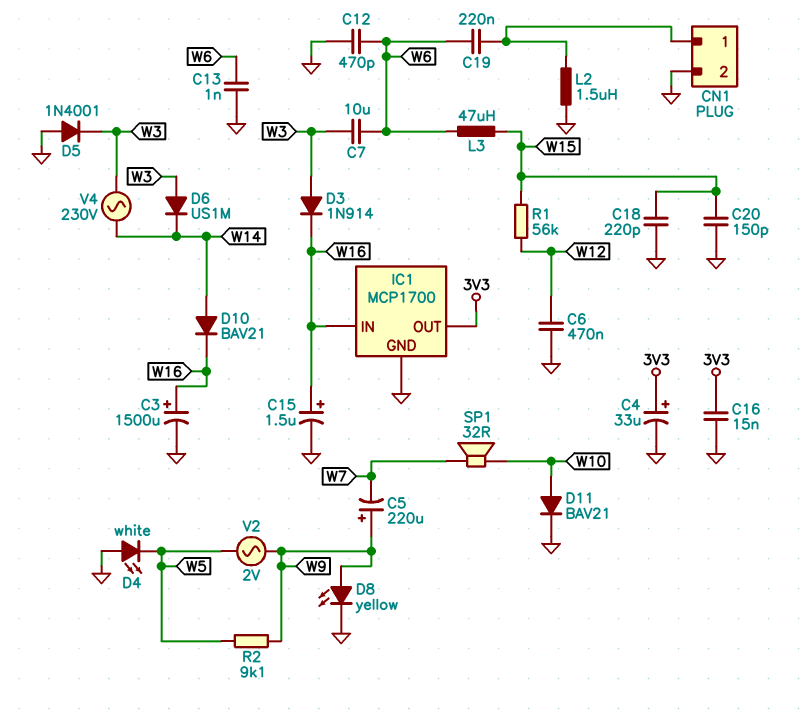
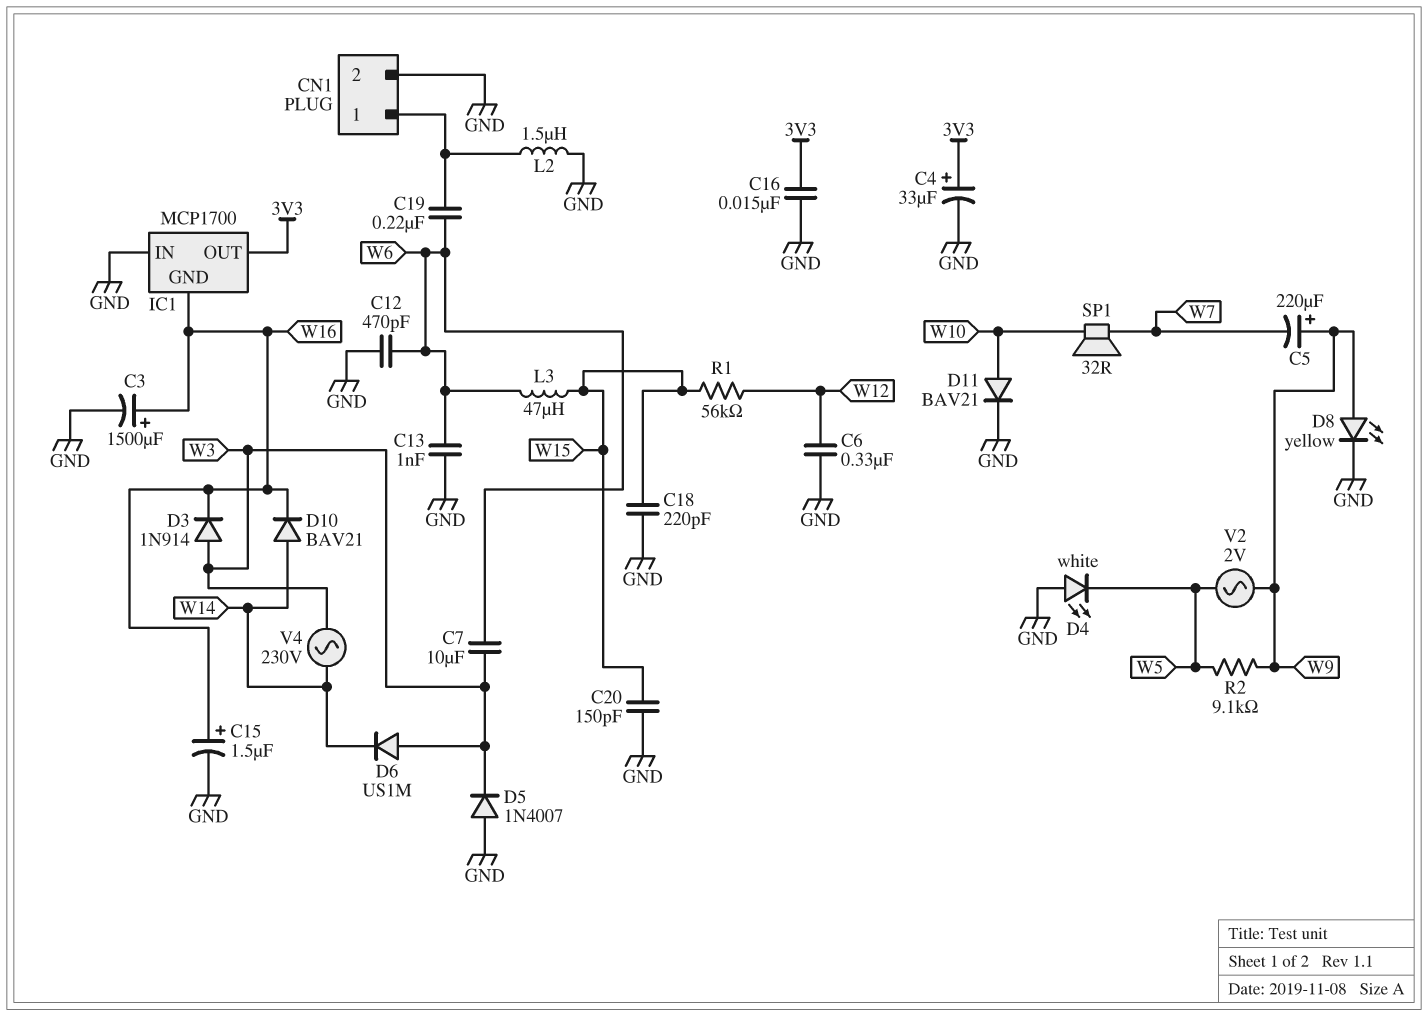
C6: 470nF (GND, W12) -> 330nF (GND, W12)
D5: diode 1N4001 (A GND, K W3) -> diode 1N4007 (A GND, K W3)
IC1 pin GND: GND -> W16
IC1 pin IN: W16 -> GND

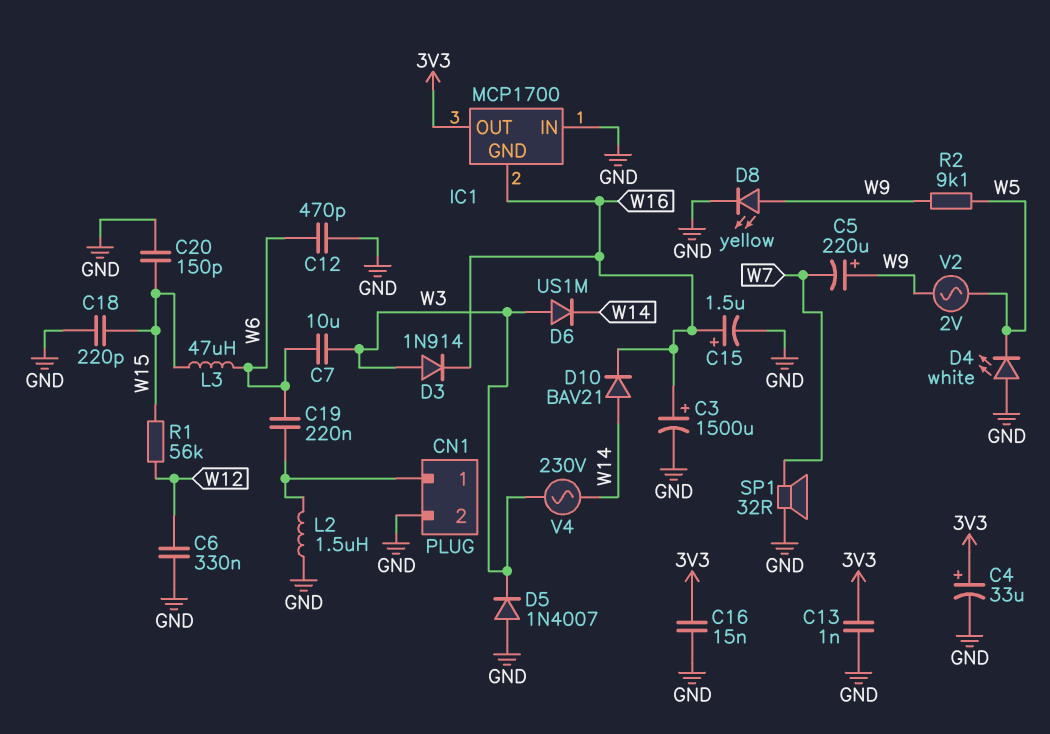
C13: 1nF (GND, W6) -> 1nF (3V3, GND)
D11: diode BAV21 (A W10, K GND) -> none
SP1: speaker 32R (W7, W10) -> speaker 32R (GND, W7)

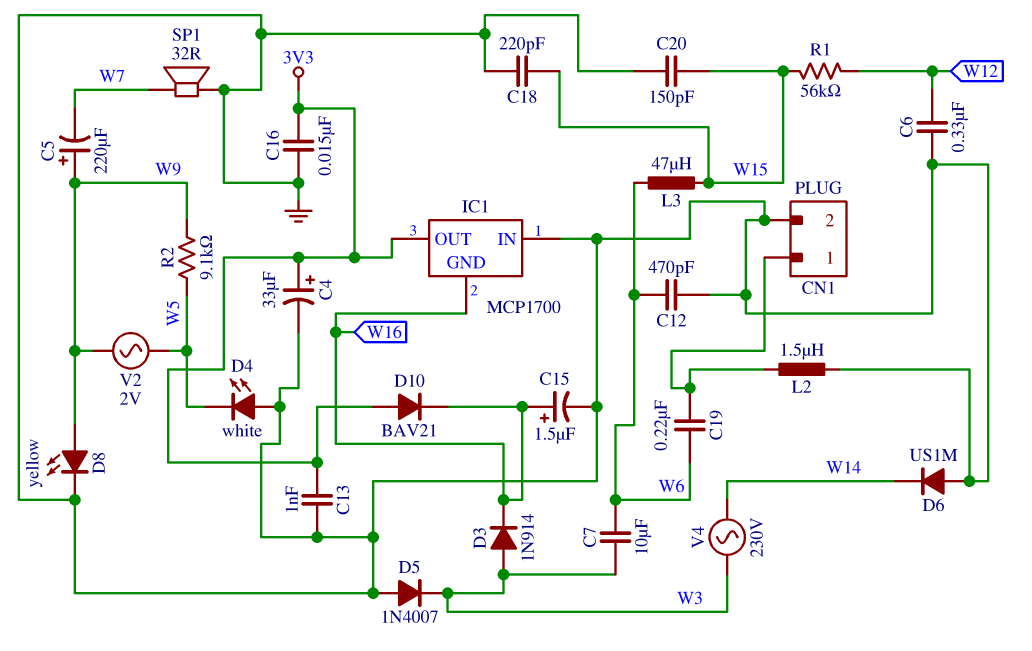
C3: 1500uF (plus W16, minus GND) -> none
D6: diode US1M (A W3, K W14) -> diode US1M (A GND, K W14)
D10: diode BAV21 (A W14, K W16) -> diode BAV21 (A 3V3, K W16)

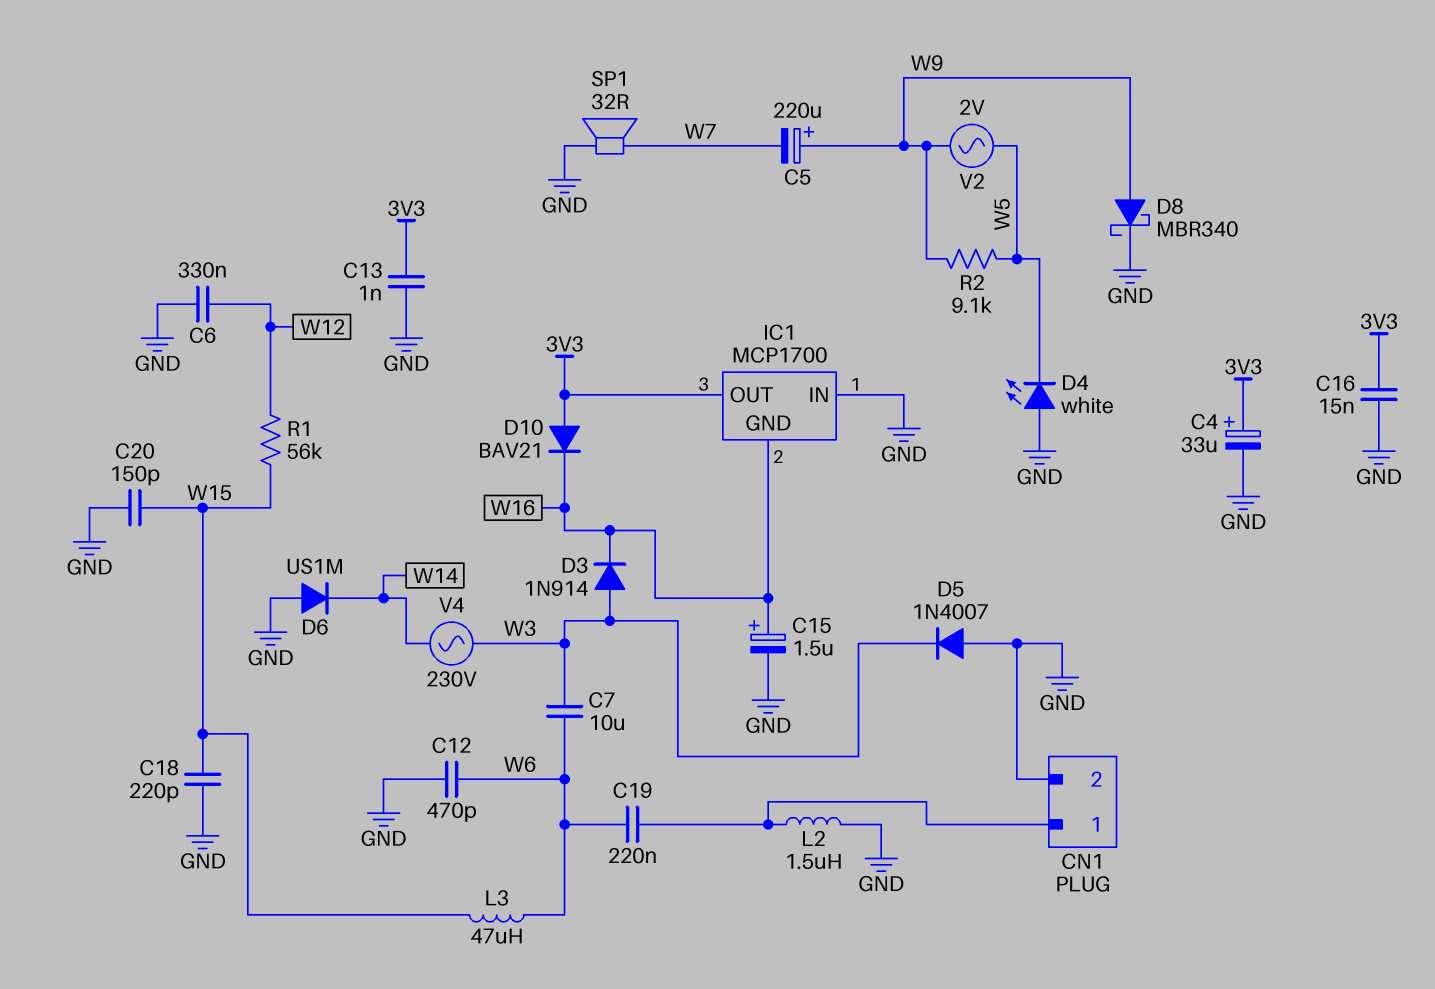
D8: LED yellow (A W9, K GND) -> schottky MBR340 (A W9, K GND)

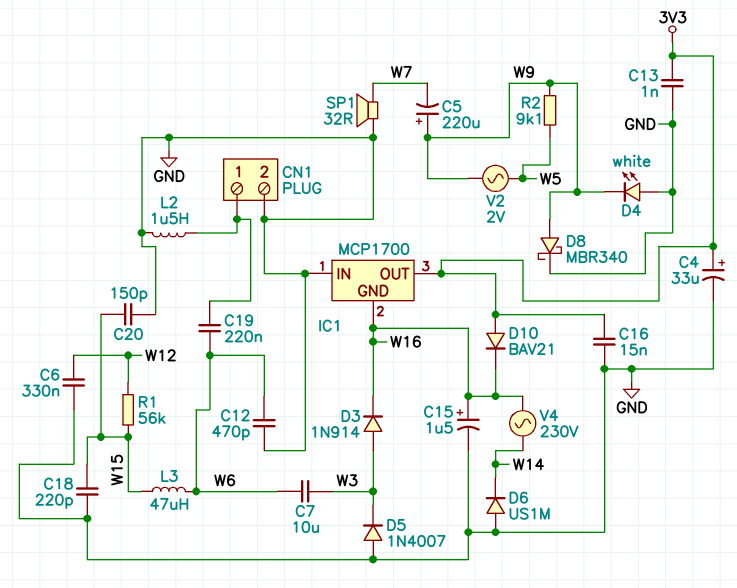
D4: LED white (A GND, K W5) -> LED white (A GND, K W9)
V4: AC 230V (W3, W14) -> AC 230V (W14, W16)

